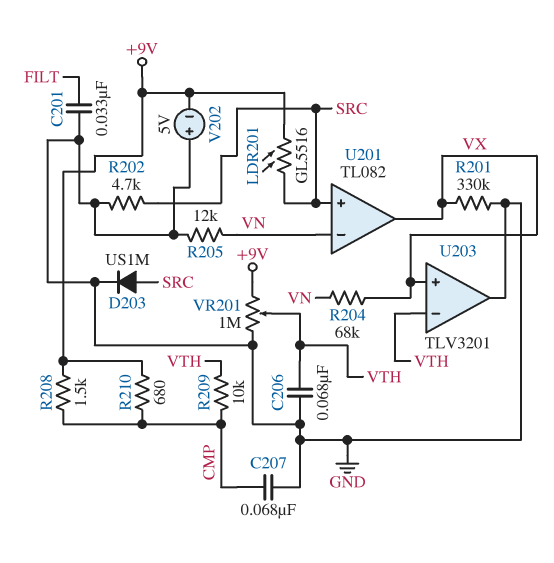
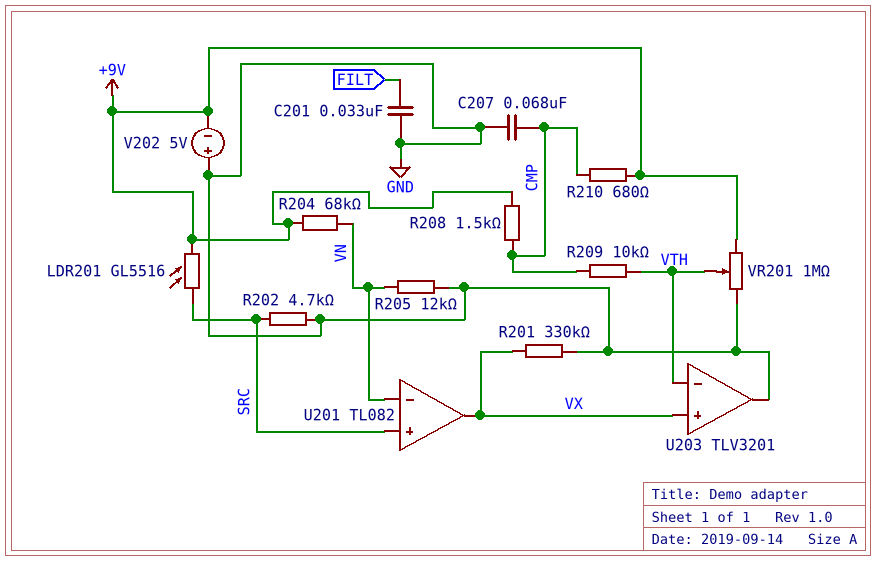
C206: 68nF (GND, VTH) -> none
D203: diode US1M (A SRC, K GND) -> none
R204: 68k (VN, VX) -> 68k (+9V, VN)

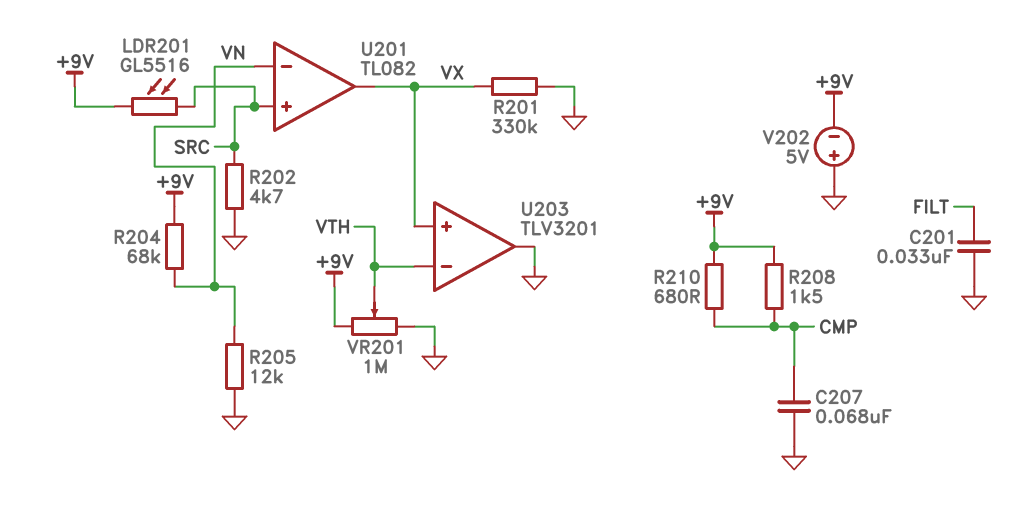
R209: 10k (CMP, VTH) -> none

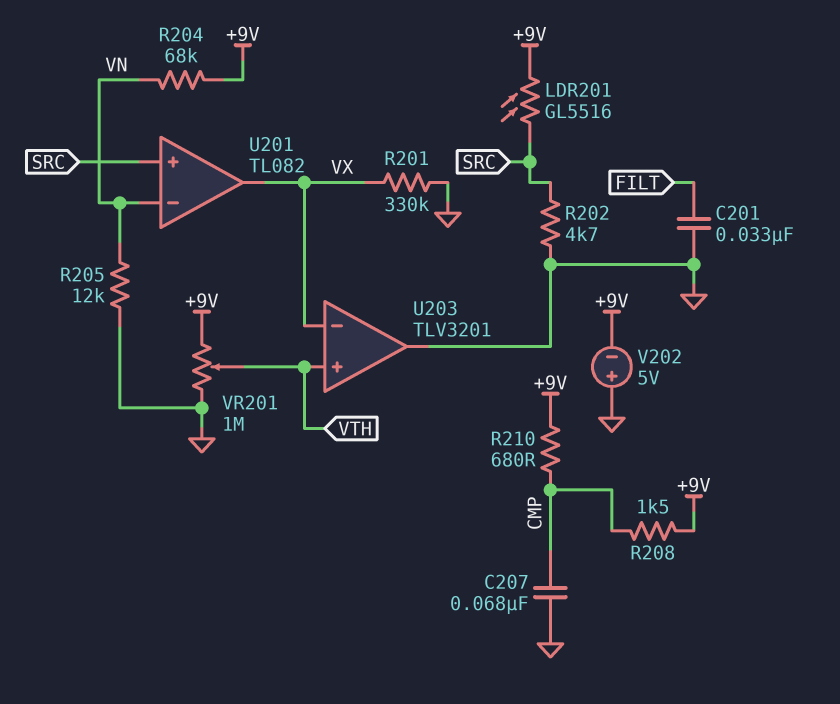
U203 pin in+: VX -> VTH
U203 pin in-: VTH -> VX

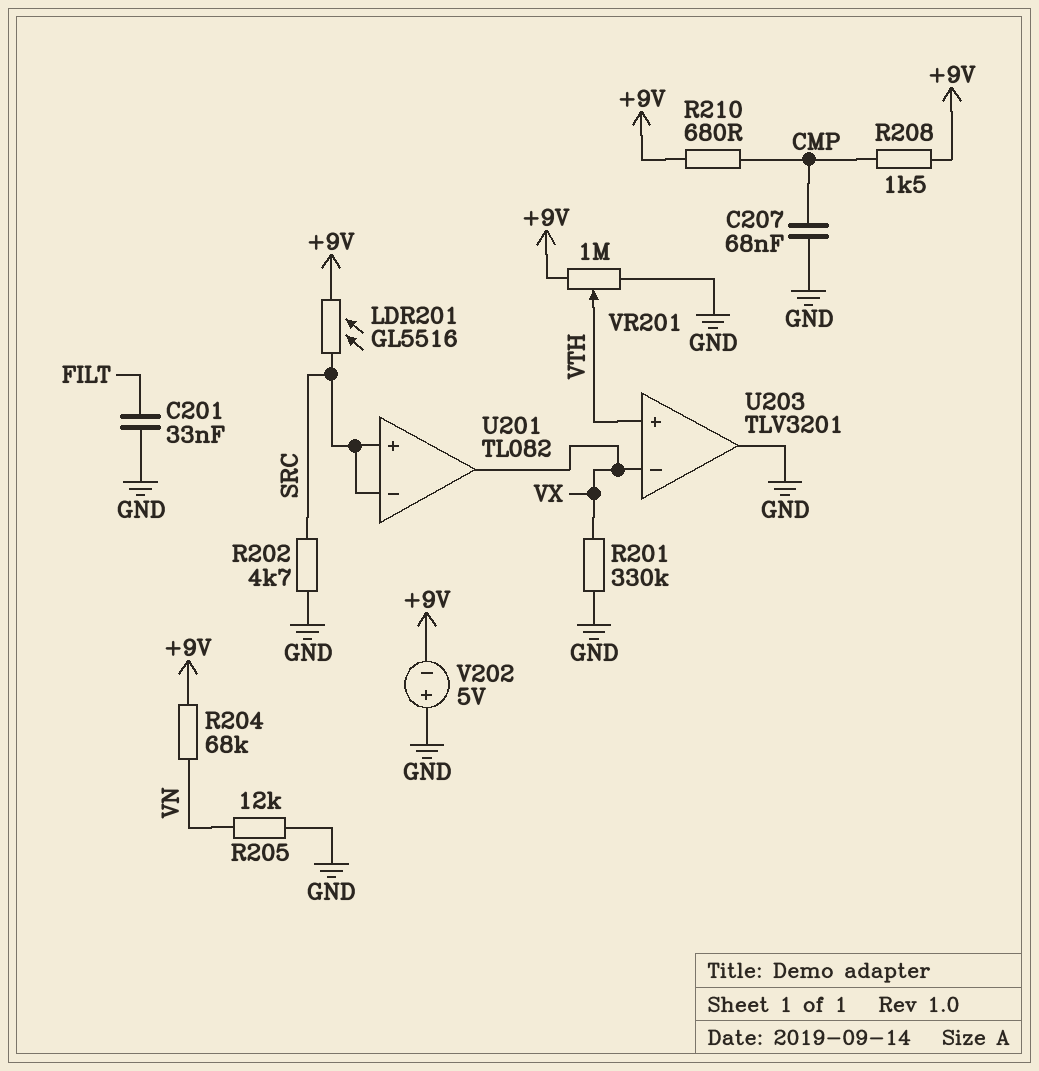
U201 pin in-: VN -> SRC

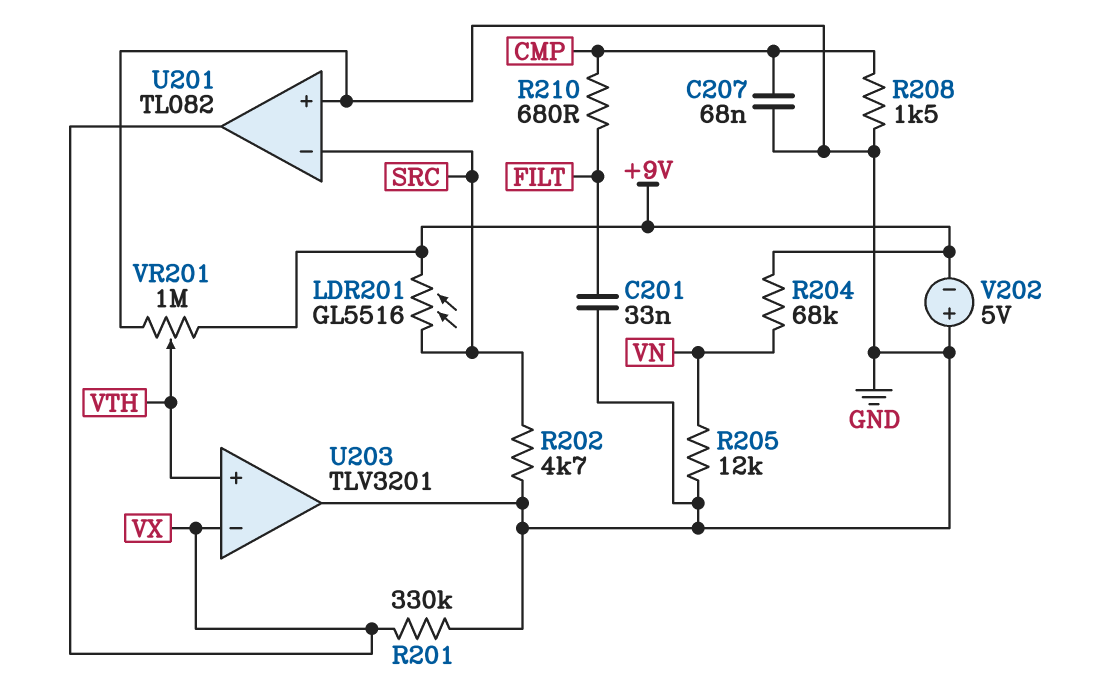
R208: 1.5k (+9V, CMP) -> 1.5k (CMP, GND)
R210: 680 (+9V, CMP) -> 680 (CMP, FILT)
U201 pin in+: SRC -> GND

